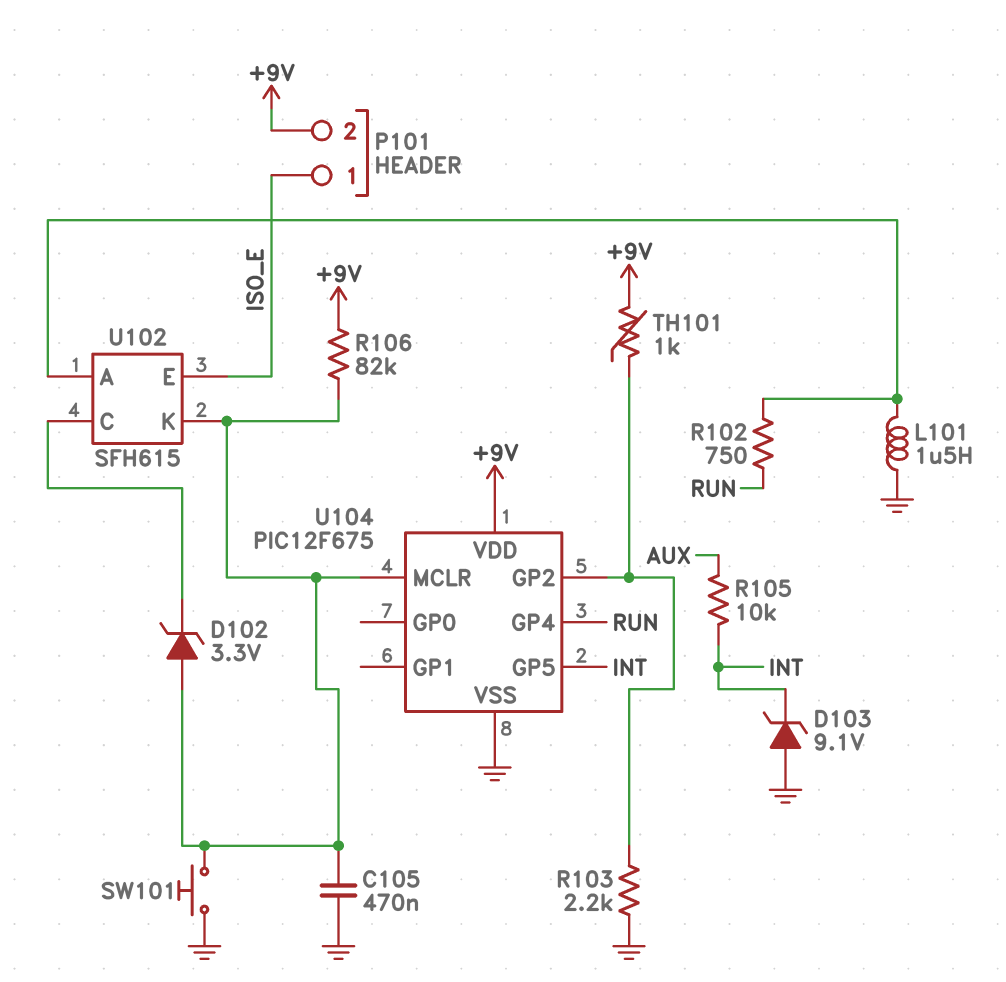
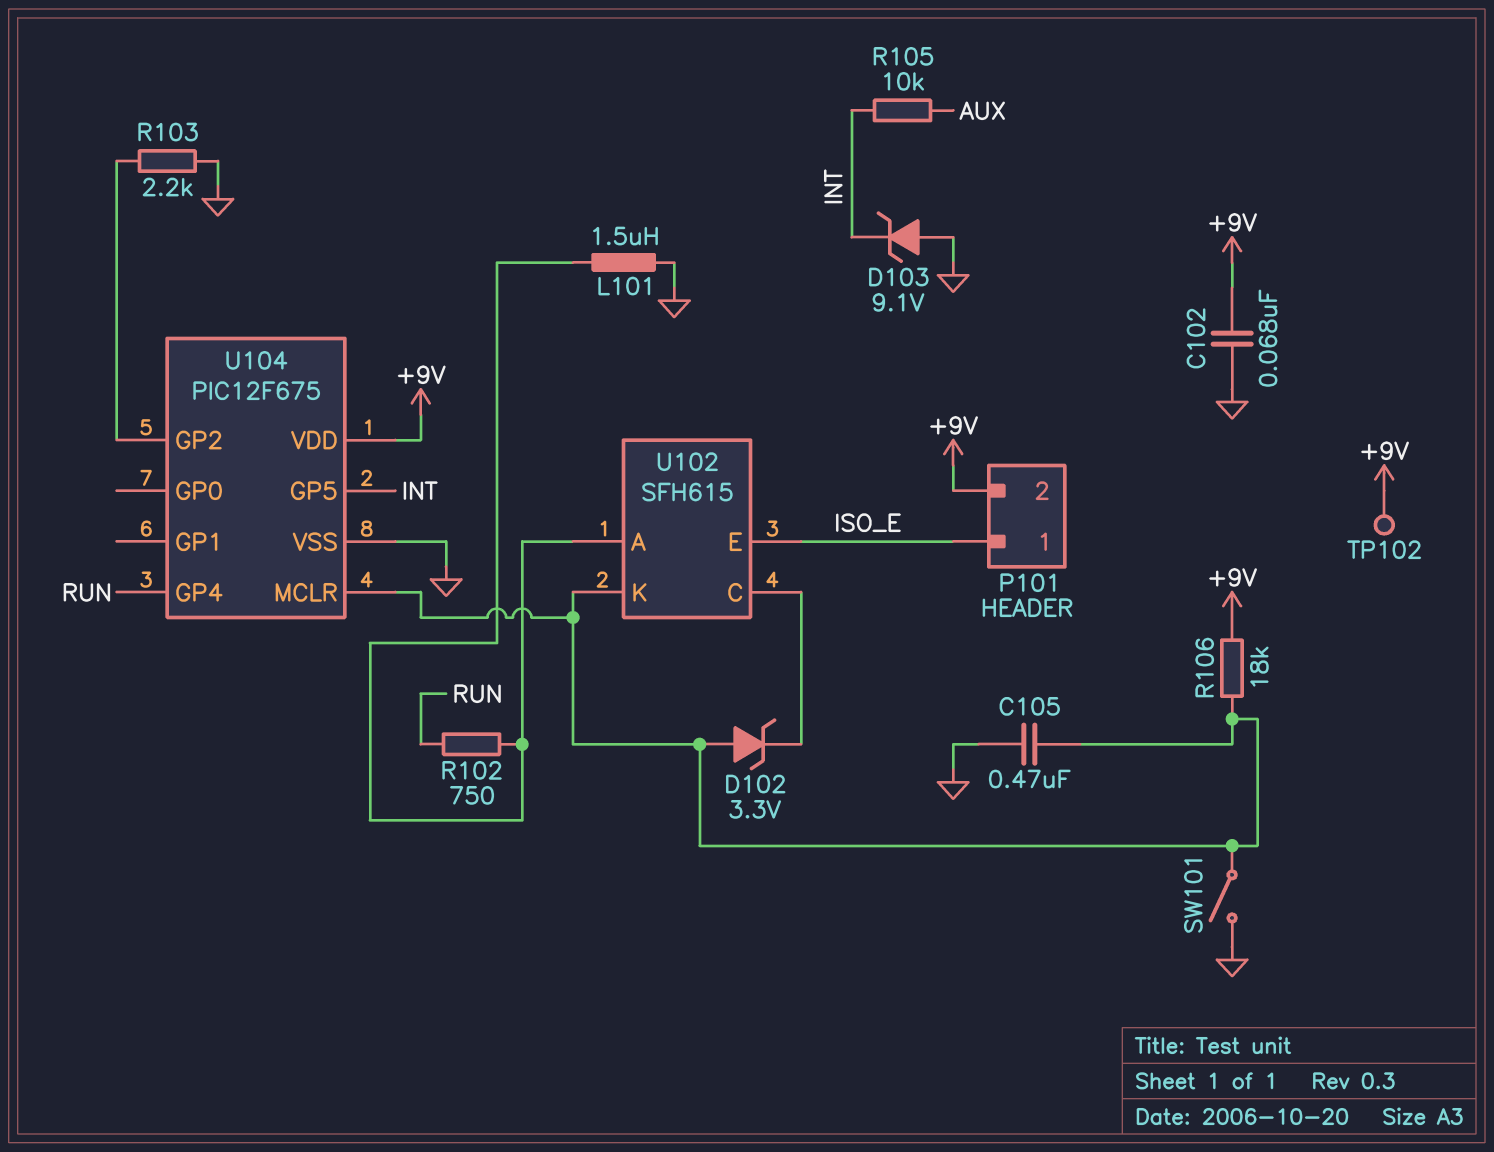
C102: none -> 68nF (+9V, GND)
R106: 82k (+9V, U102/K) -> 18k (+9V, U102/K)
SW101: button (GND, U102/K) -> switch (GND, U102/K)
TH101: 1k (+9V, U104/GP2) -> none
TP102: none -> test point (+9V)

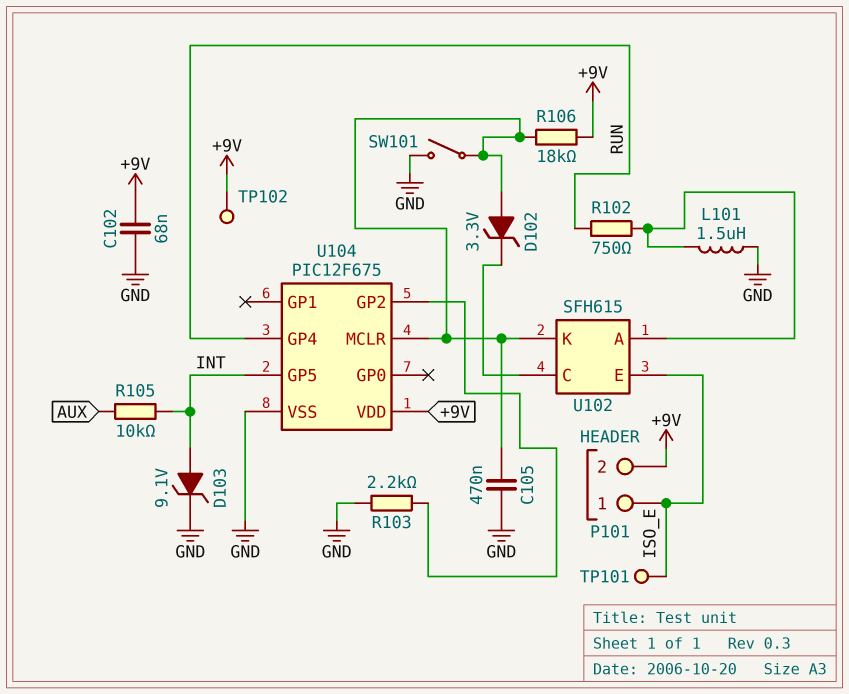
D103: zener 9.1V (A GND, K INT) -> zener 9.1V (A INT, K GND)
TP101: none -> test point (ISO_E)

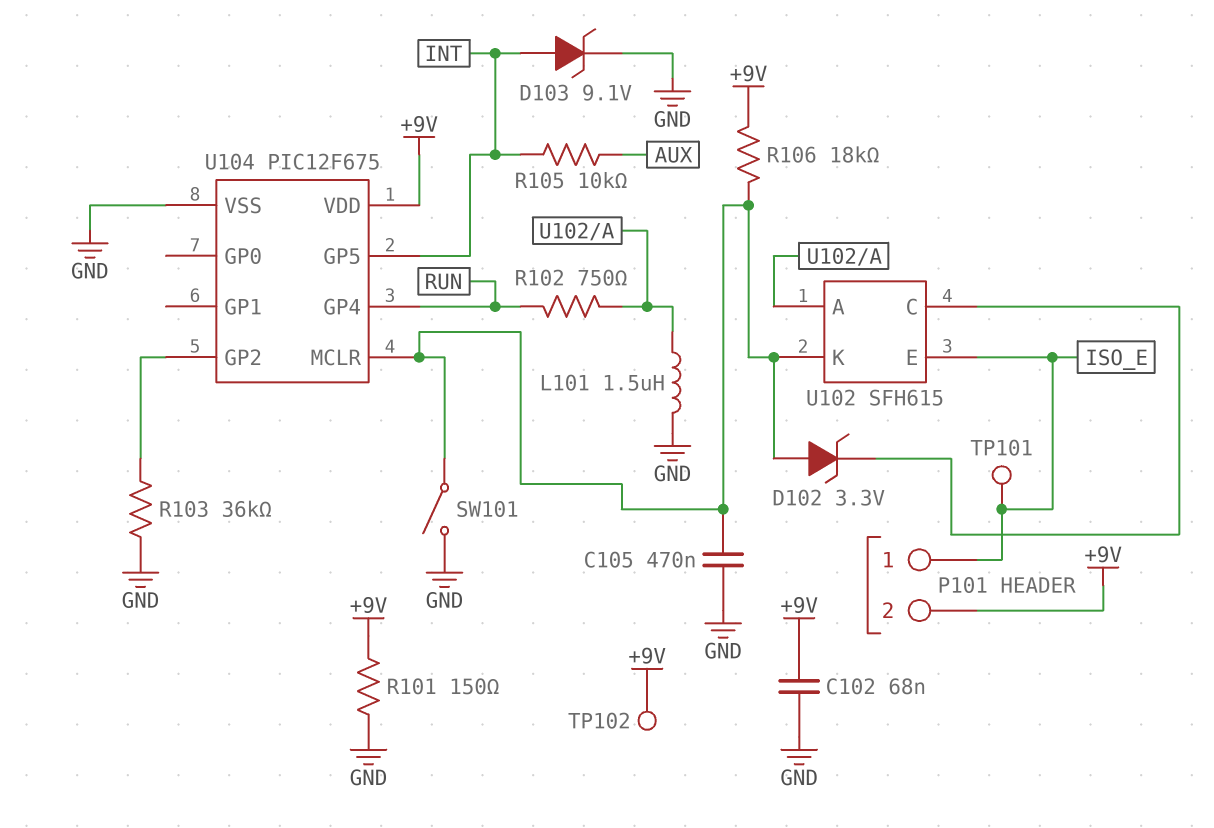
R101: none -> 150 (+9V, GND)
R103: 2.2k (GND, U104/GP2) -> 36k (GND, U104/GP2)

